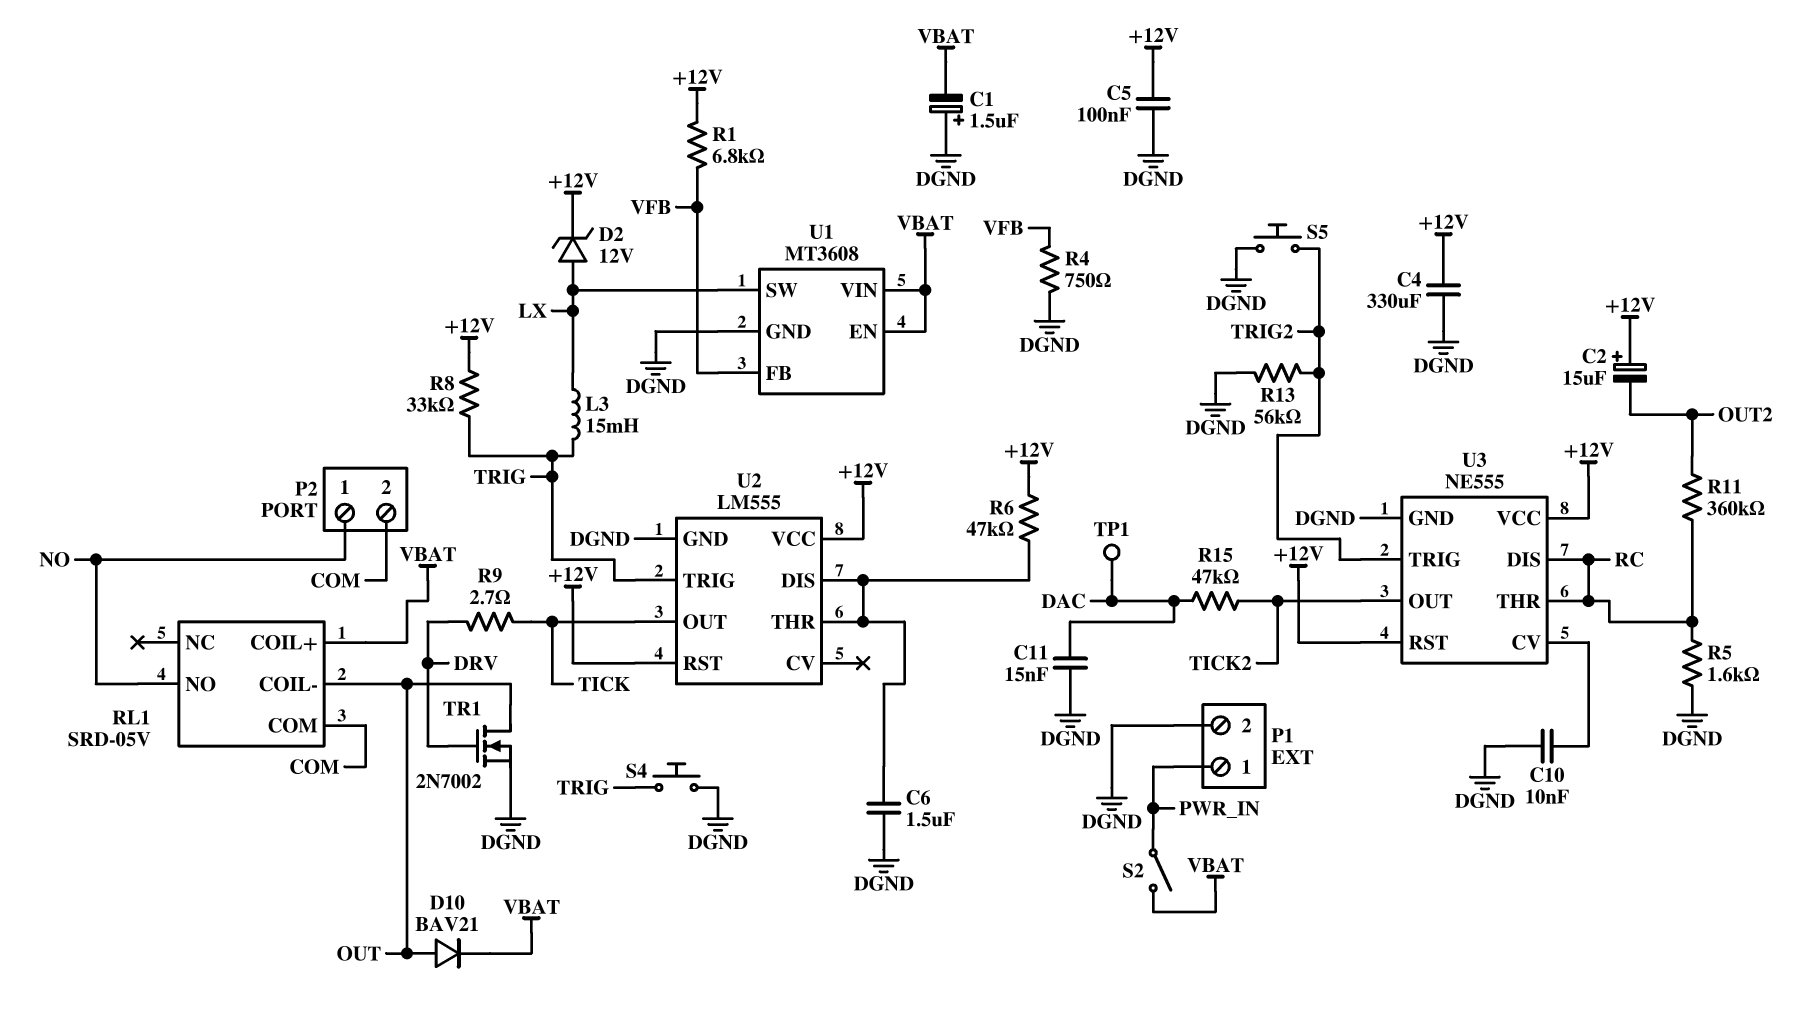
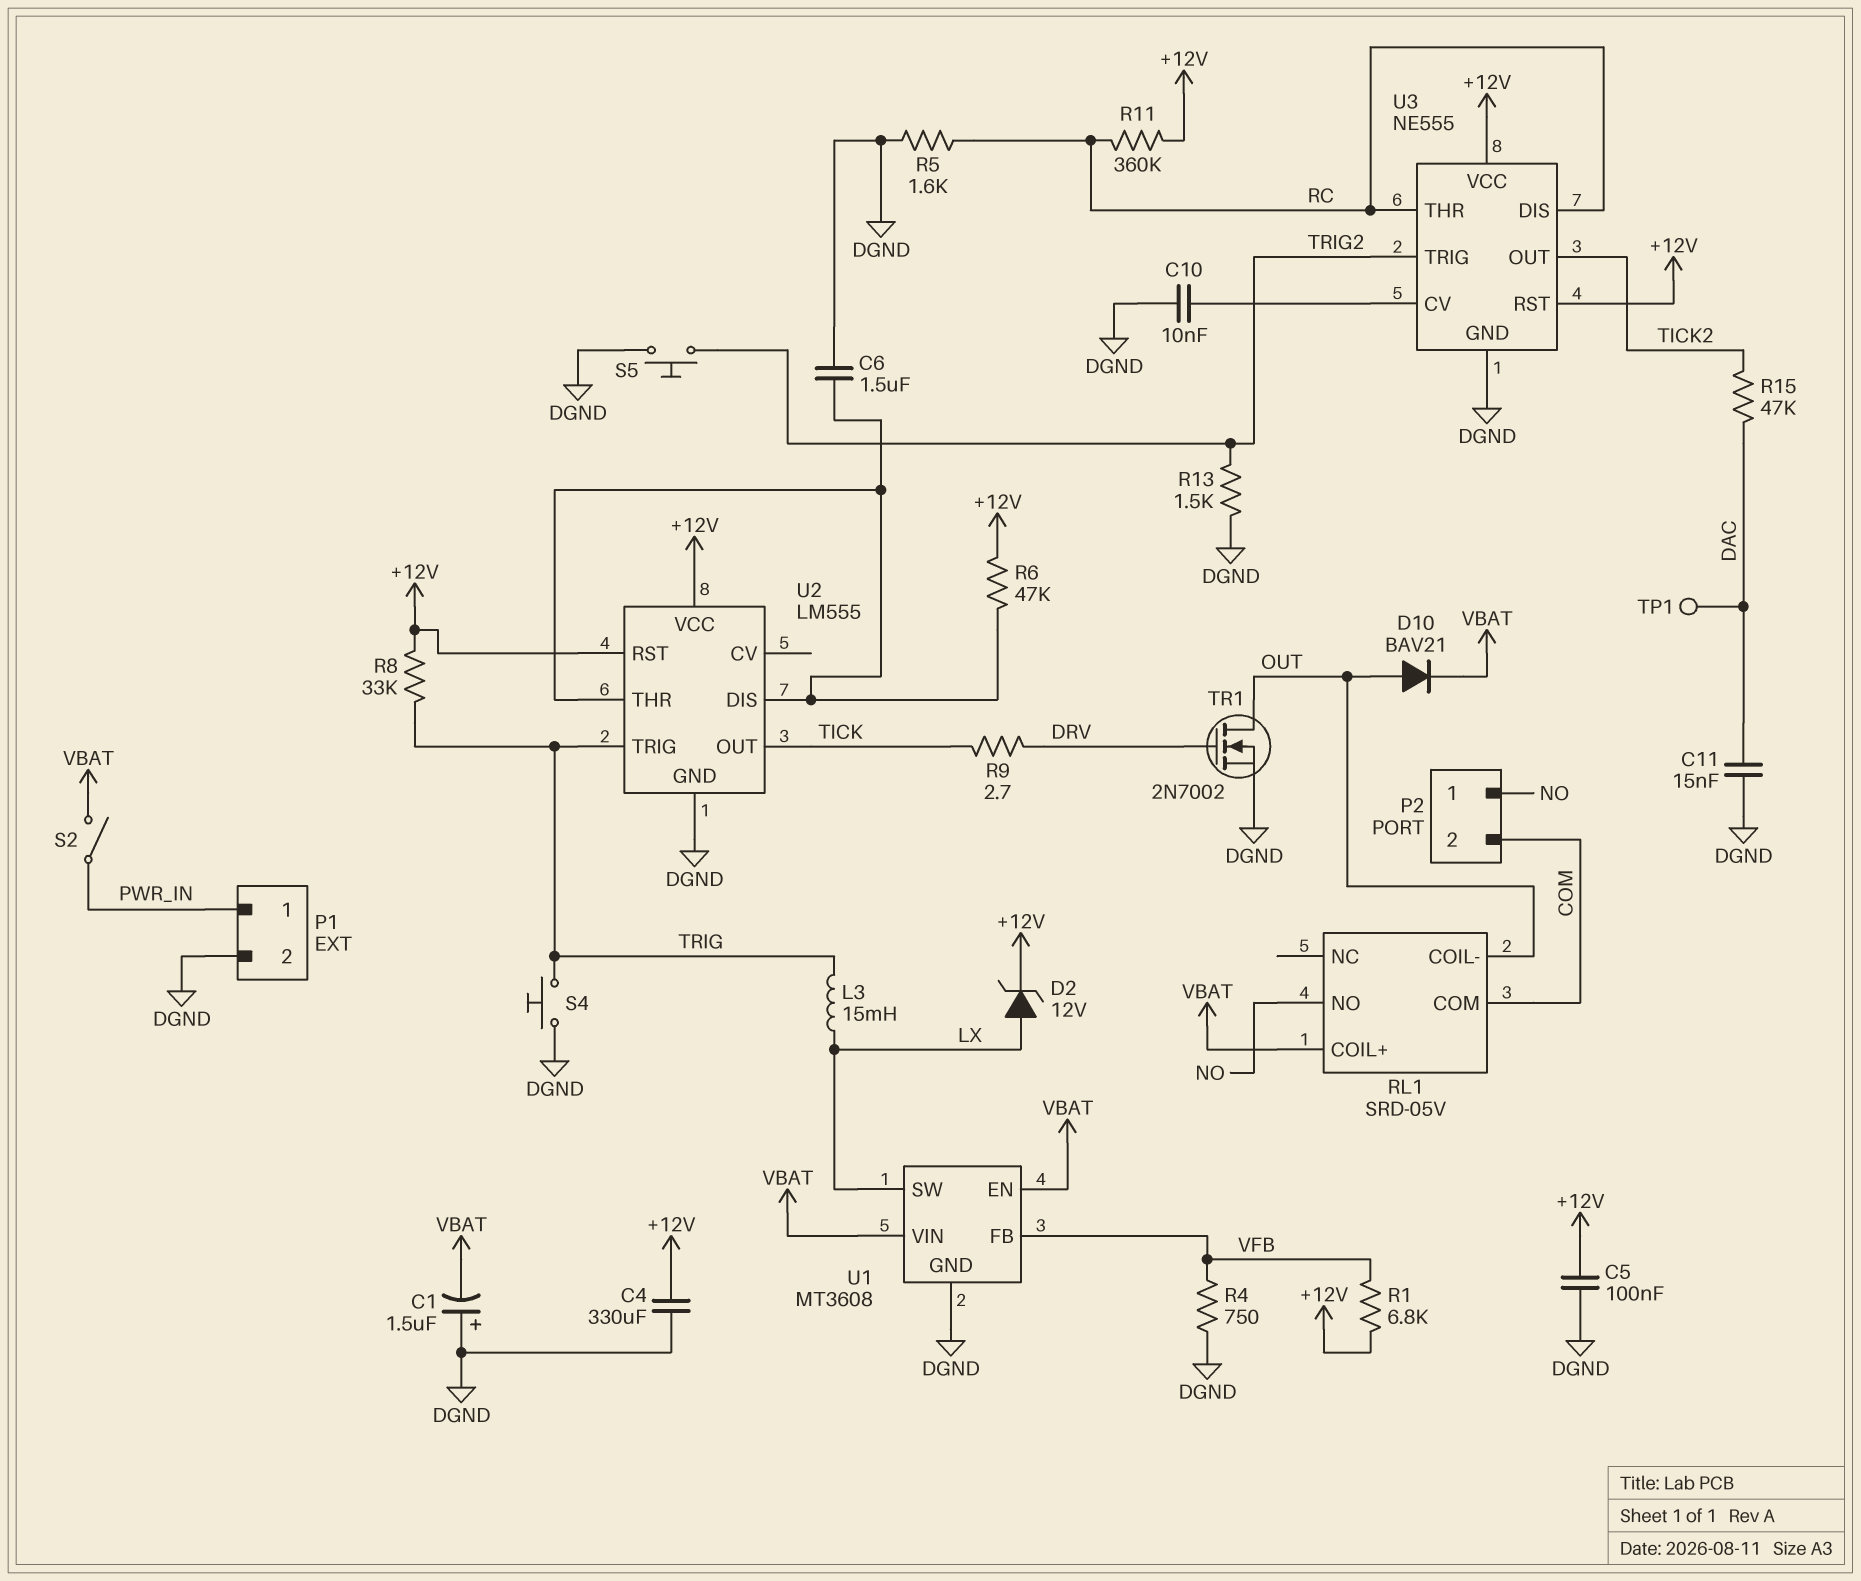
C2: 15uF (plus +12V, minus OUT2) -> none
R11: 360k (OUT2, RC) -> 360k (+12V, RC)
R13: 56k (DGND, TRIG2) -> 1.5k (DGND, TRIG2)

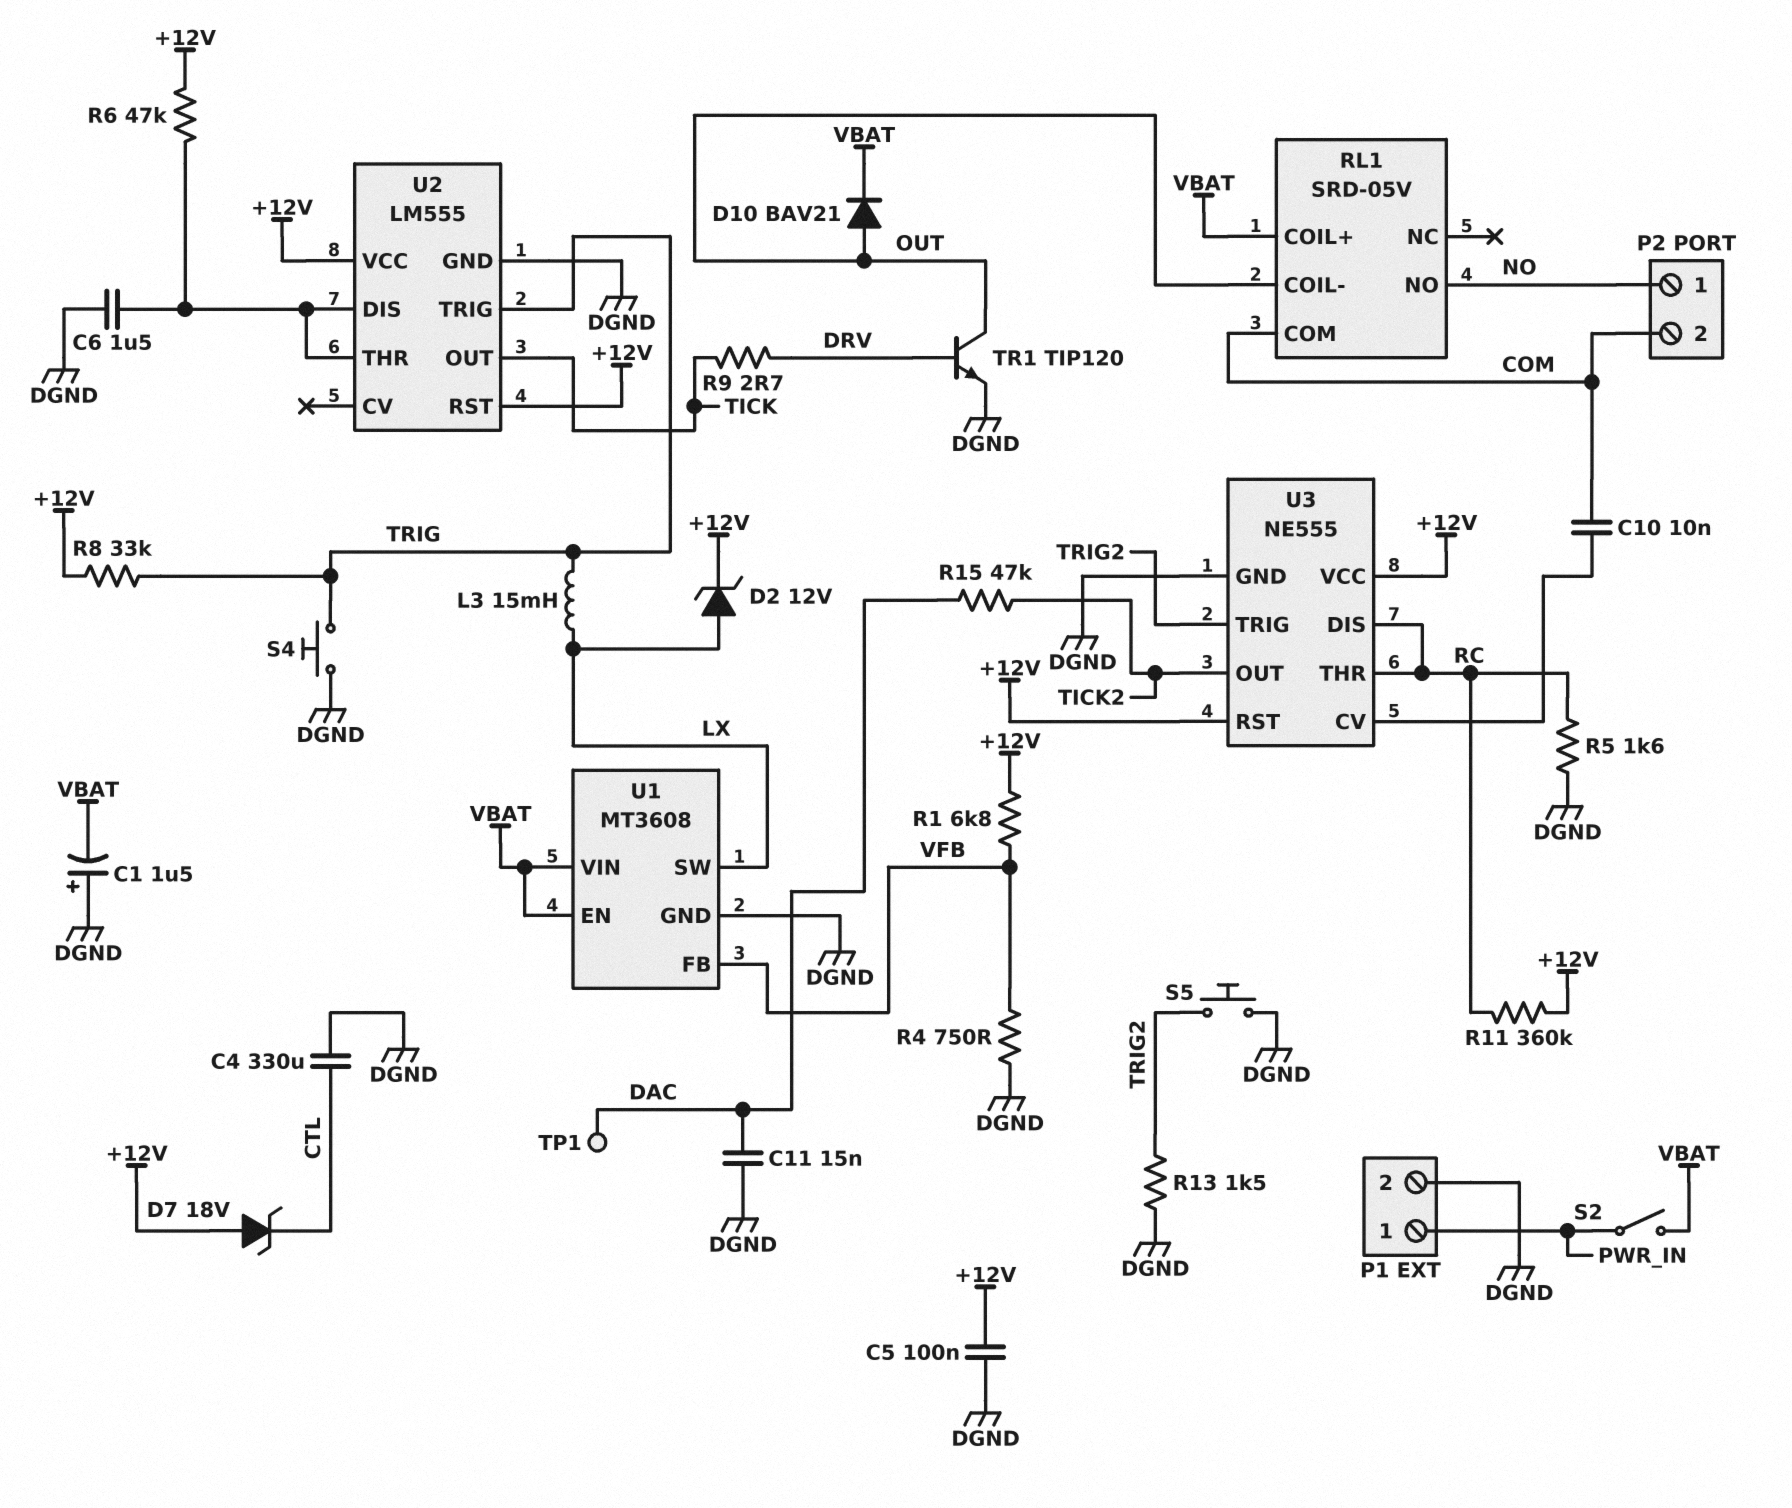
C4: 330uF (+12V, DGND) -> 330uF (CTL, DGND)
C10: 10nF (DGND, U3/CV) -> 10nF (COM, U3/CV)
D7: none -> zener 18V (A +12V, K CTL)
TR1: NMOS 2N7002 (G DRV, D OUT, S DGND) -> NPN TIP120 (B DRV, C OUT, E DGND)

